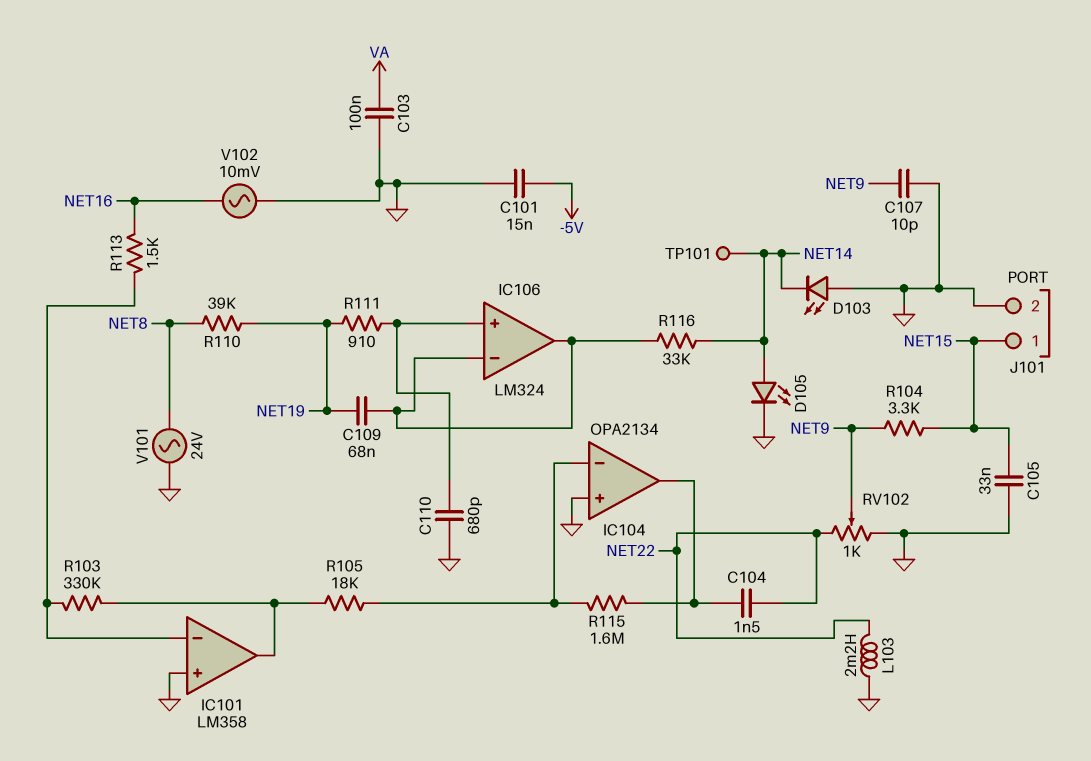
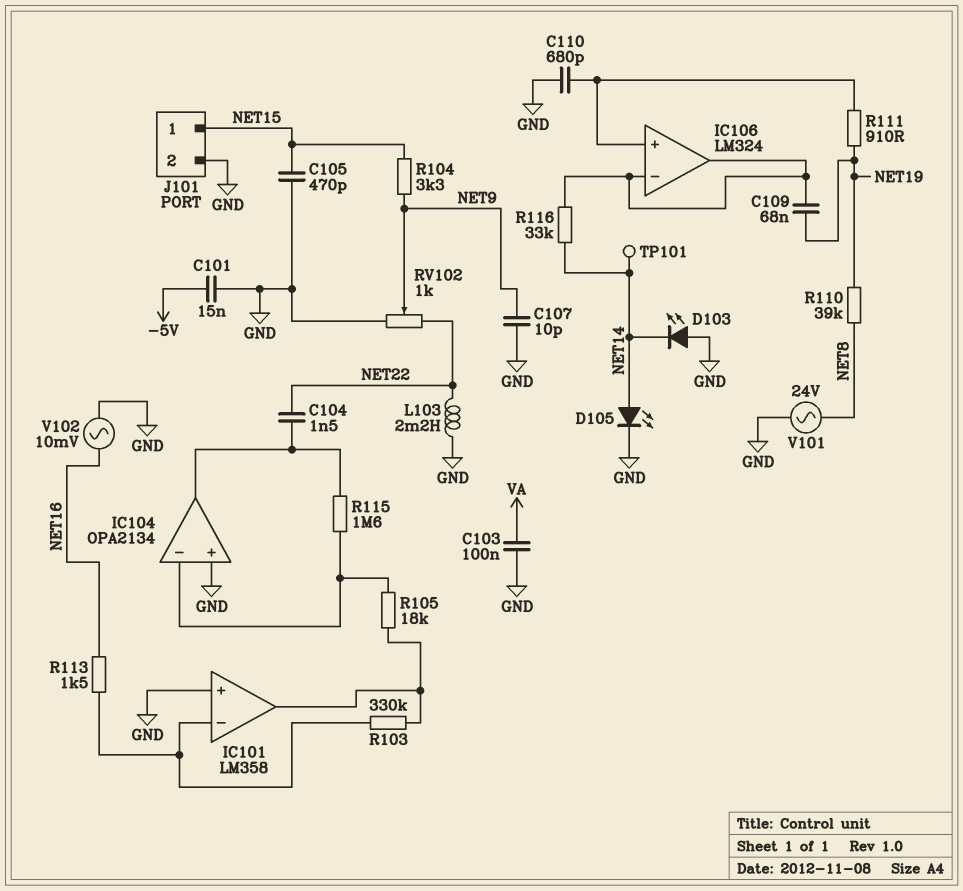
C105: 33nF (GND, NET15) -> 470pF (GND, NET15)

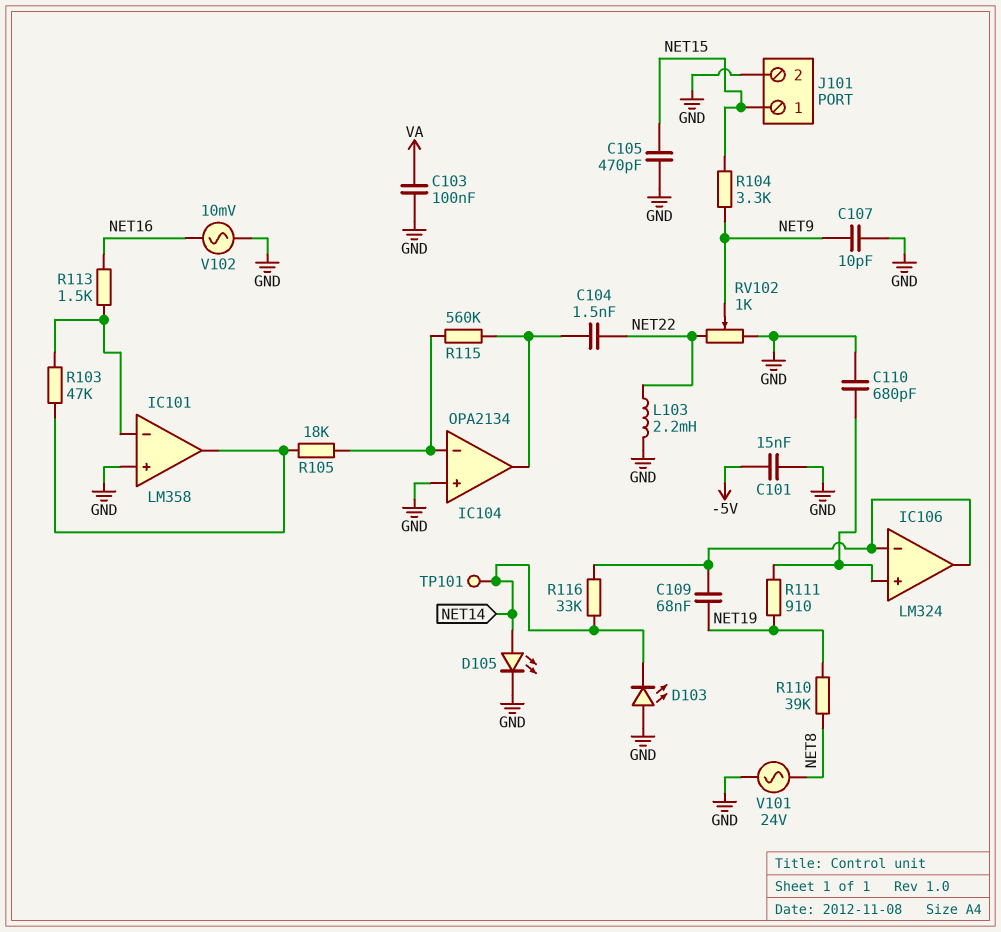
R103: 330k (IC101/in-, IC101/out) -> 47k (IC101/in-, IC101/out)
R115: 1.6M (IC104/in-, IC104/out) -> 560k (IC104/in-, IC104/out)

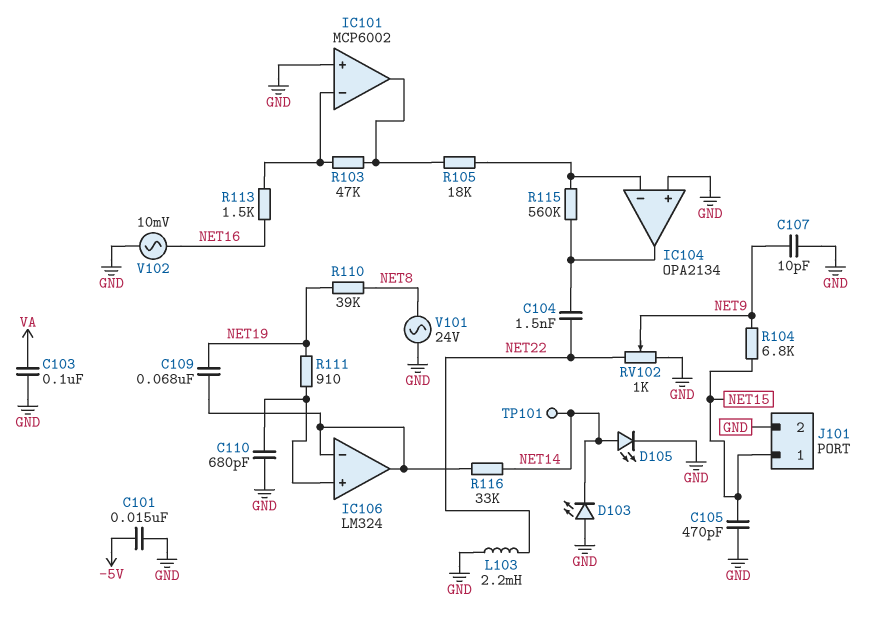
IC101: LM358 -> MCP6002
R104: 3.3k (NET9, NET15) -> 6.8k (NET9, NET15)

